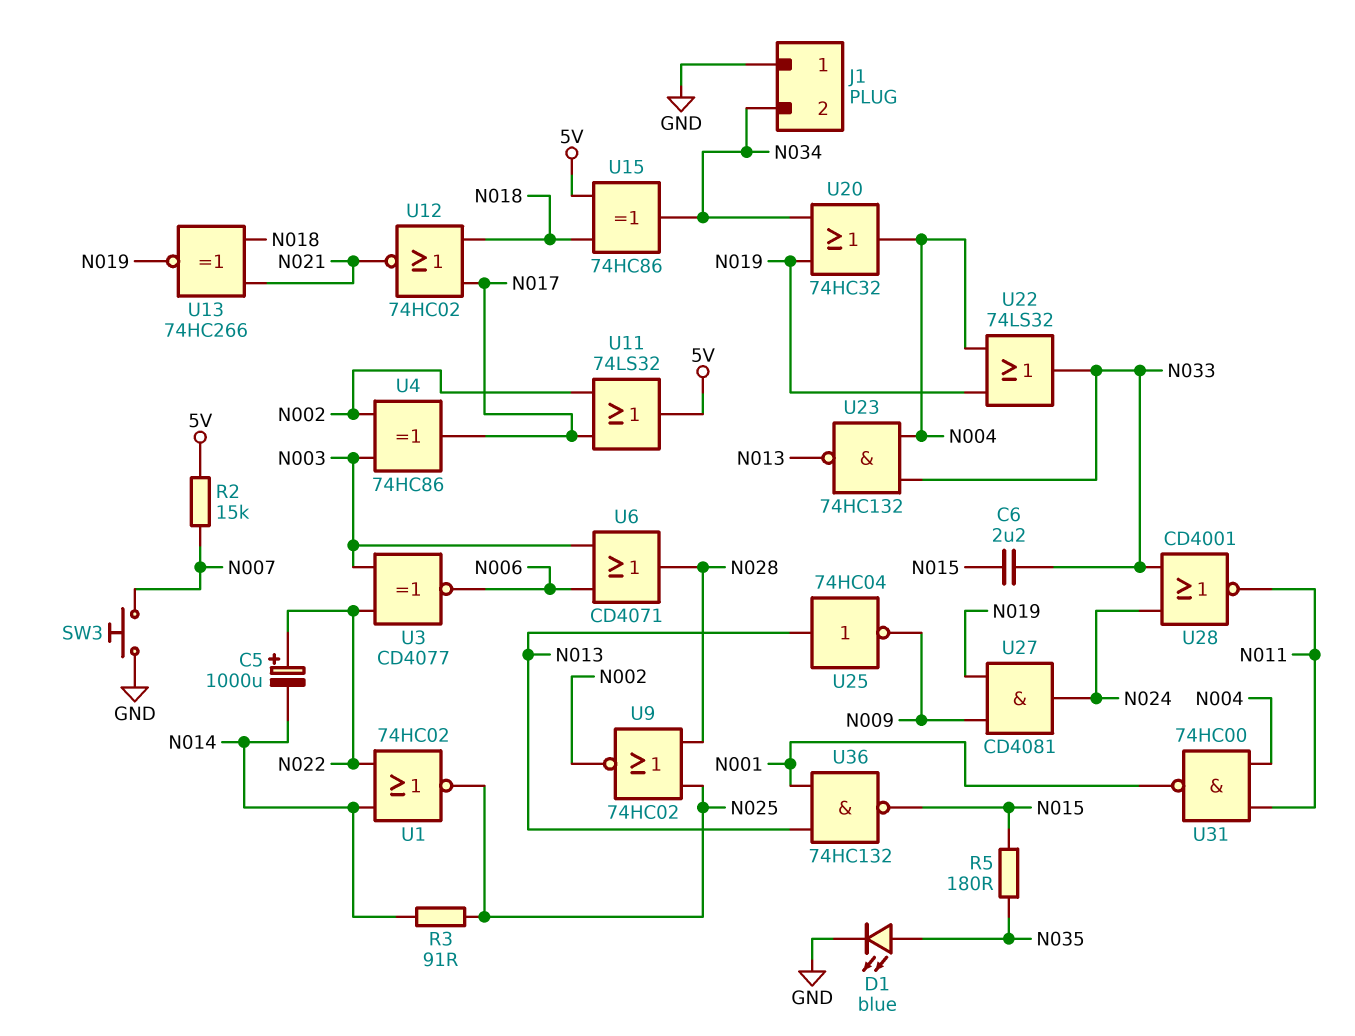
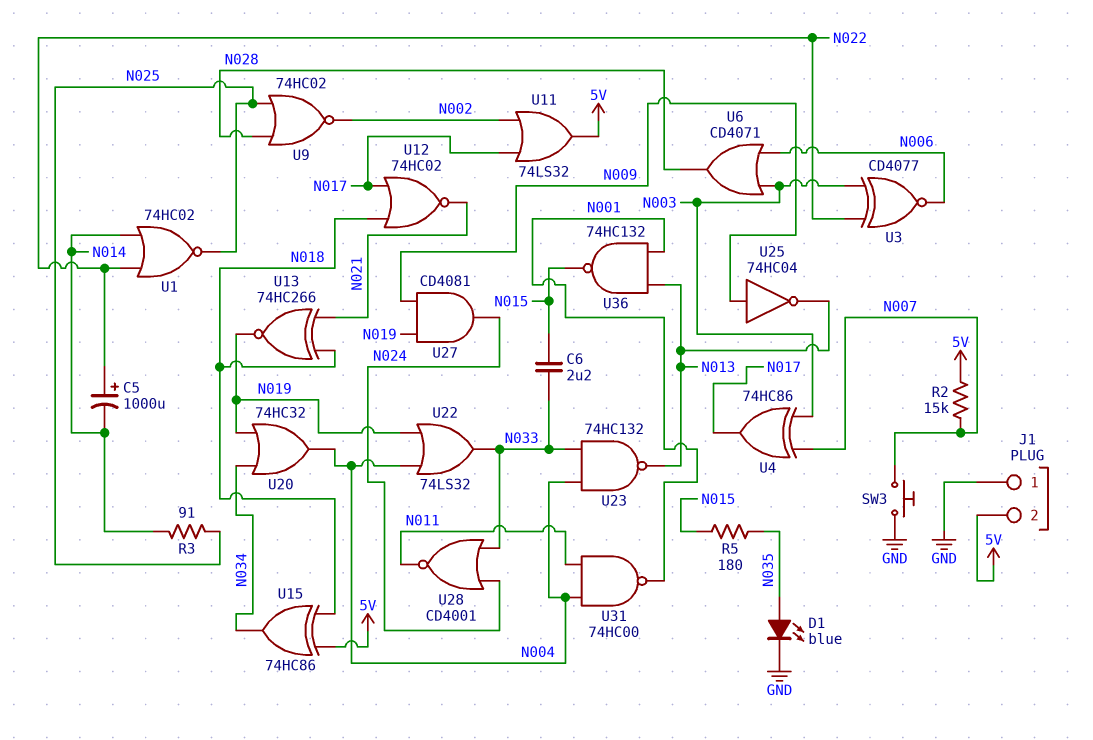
J1 pin 2: N034 -> 5V
U4: XOR 74HC86 (in N002, in N003, out N017) -> XOR 74HC86 (in N003, in N007, out N017)
U25: NOT 74HC04 (in N013, out N009) -> NOT 74HC04 (in N009, out N013)

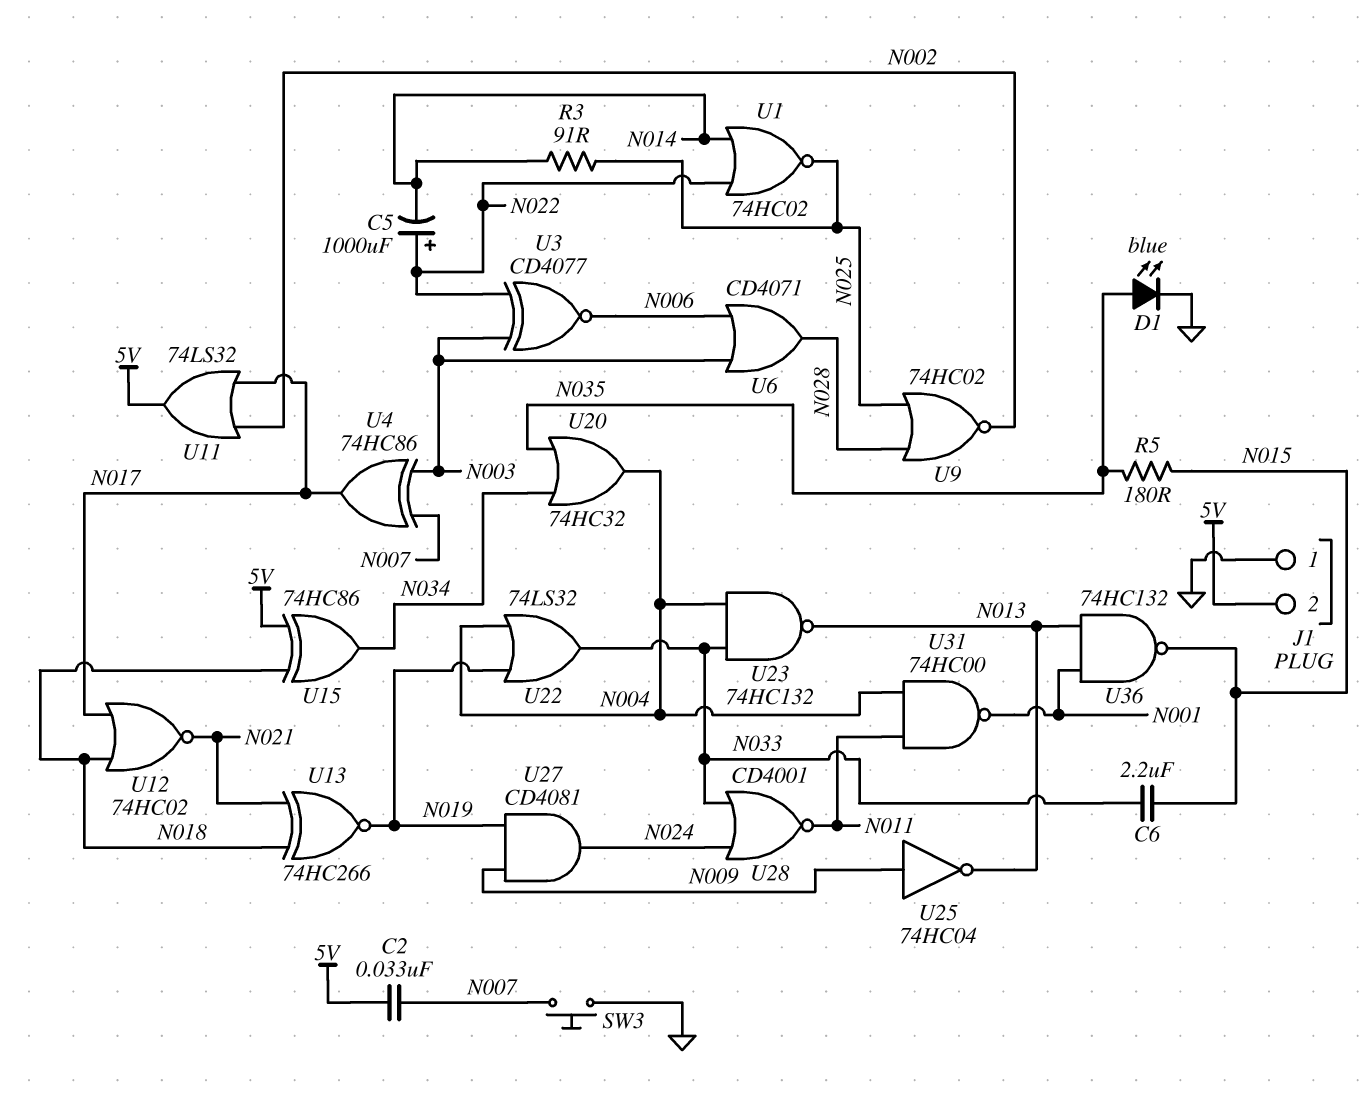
C2: none -> 33nF (5V, N007)
R2: 15k (5V, N007) -> none
U20: OR 74HC32 (in N019, in N034, out N004) -> OR 74HC32 (in N034, in N035, out N004)

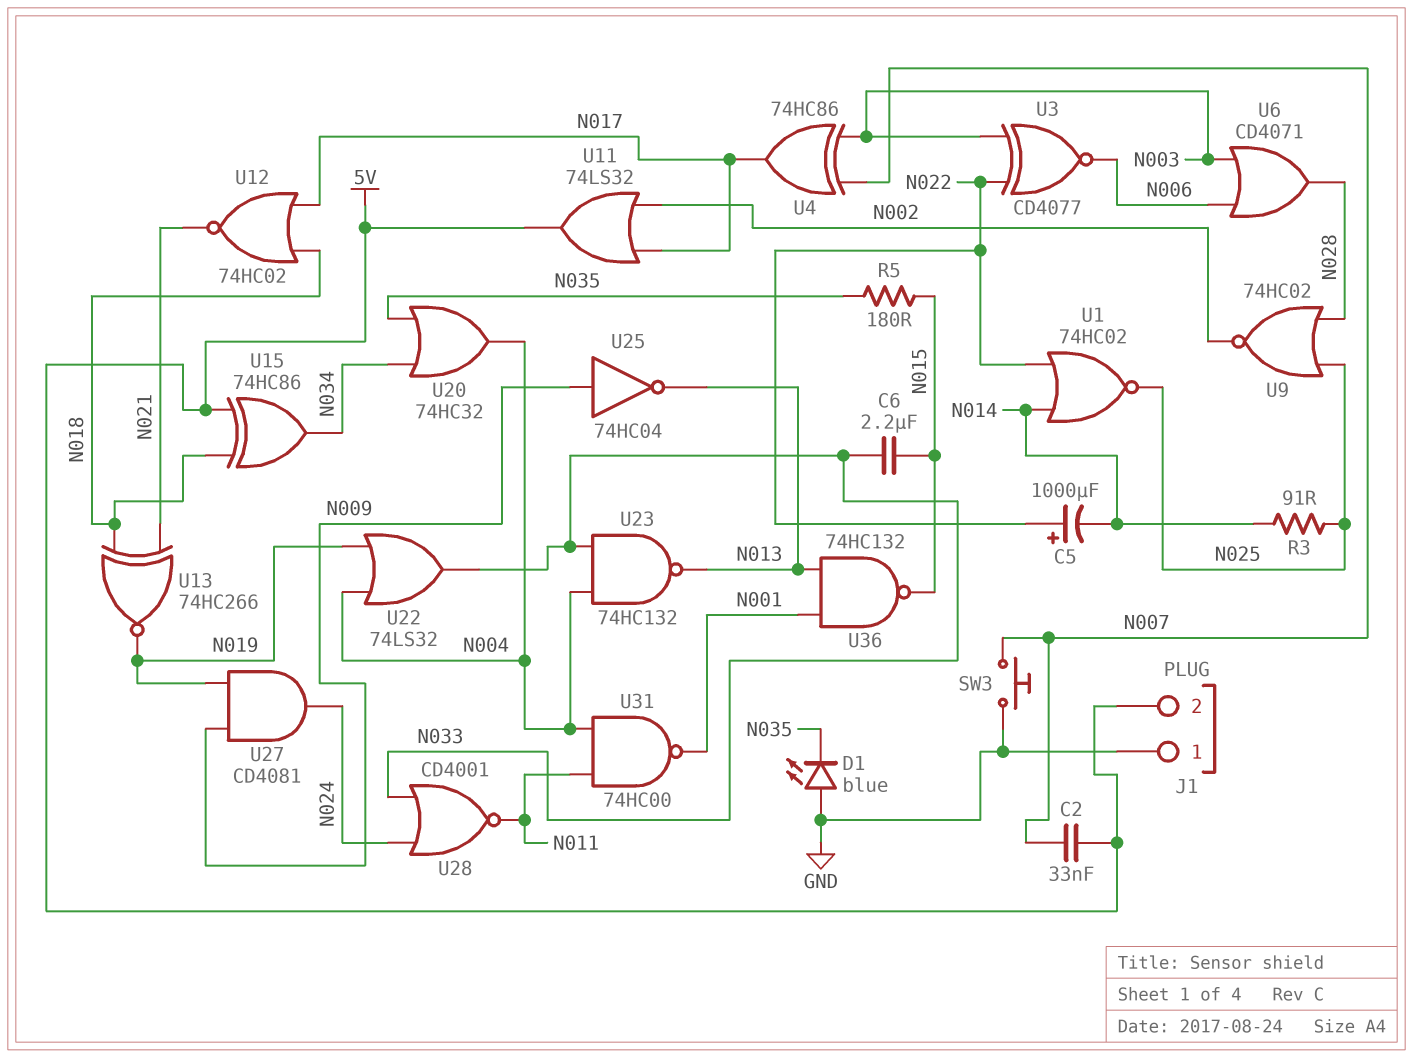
D1: LED blue (A N035, K GND) -> LED blue (A GND, K N035)

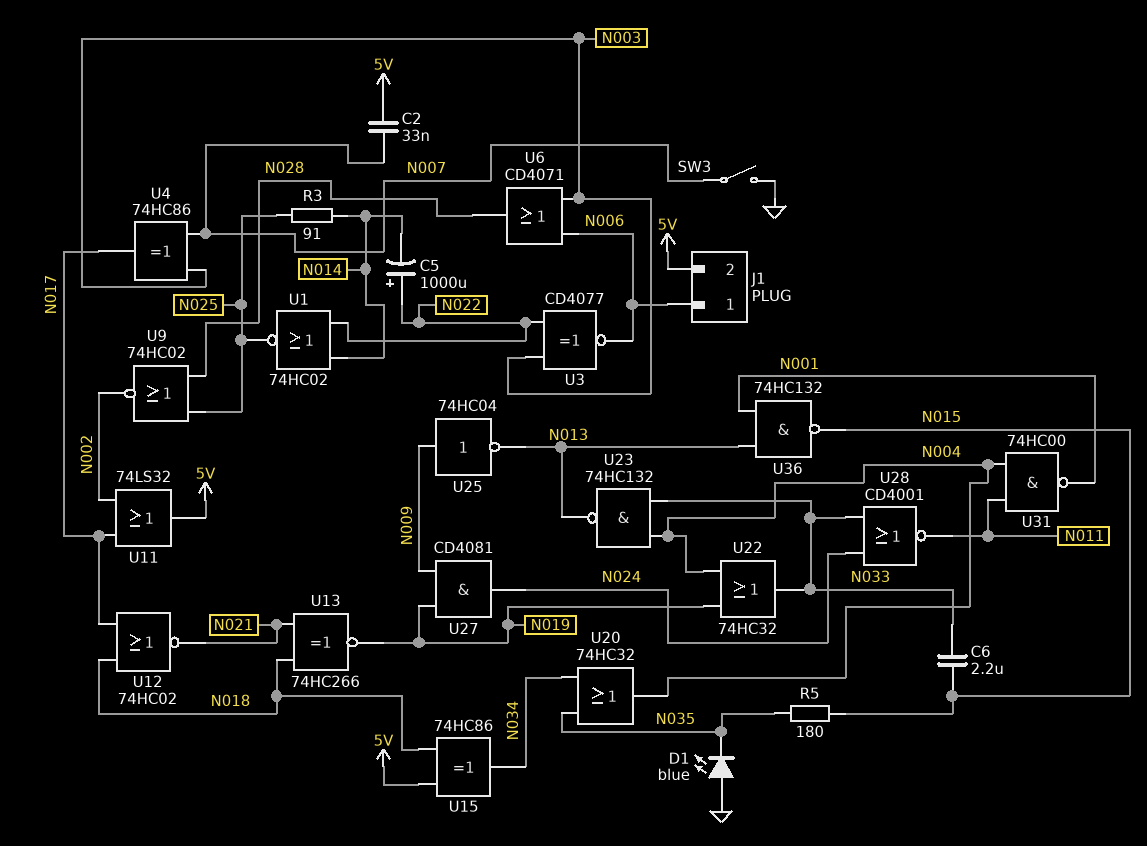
J1 pin 1: GND -> N006
SW3: button (GND, N007) -> switch (GND, N007)
U22: OR 74LS32 (in N004, in N019, out N033) -> OR 74HC32 (in N004, in N019, out N033)

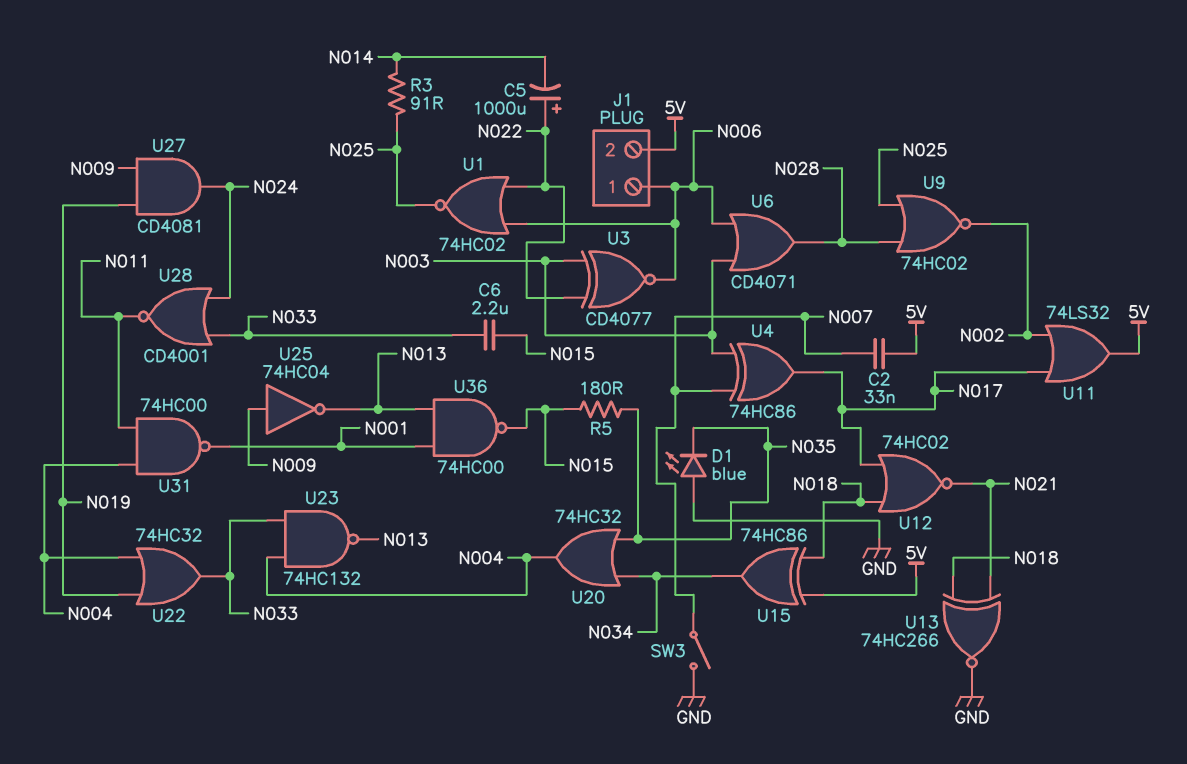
U1: NOR 74HC02 (in N014, in N022, out N025) -> NOR 74HC02 (in N006, in N022, out N025)
U13: XNOR 74HC266 (in N018, in N021, out N019) -> XNOR 74HC266 (in N018, in N021, out GND)
U36: NAND 74HC132 (in N001, in N013, out N015) -> NAND 74HC00 (in N001, in N013, out N015)

